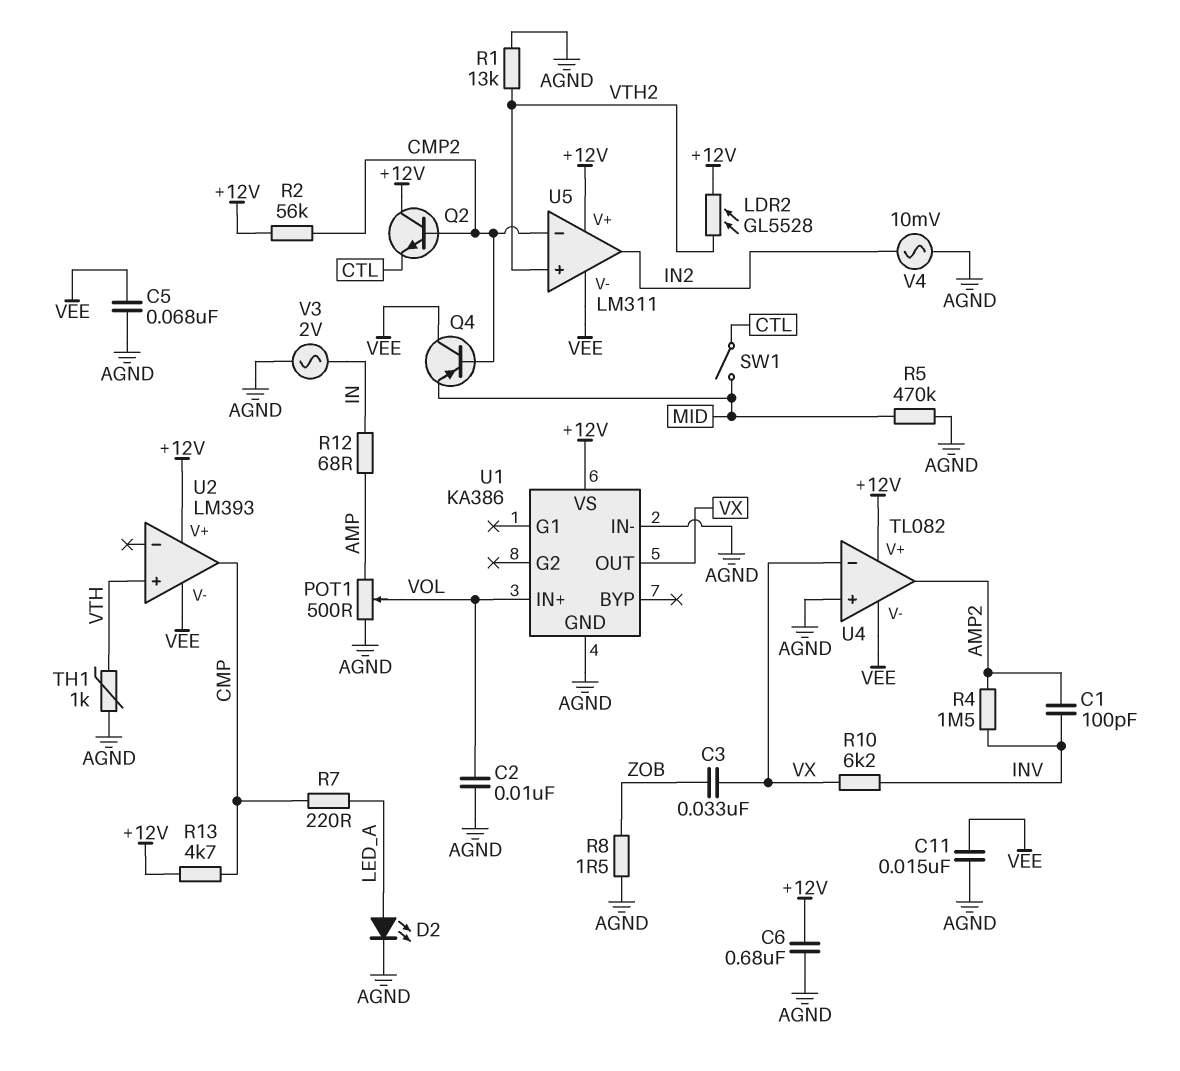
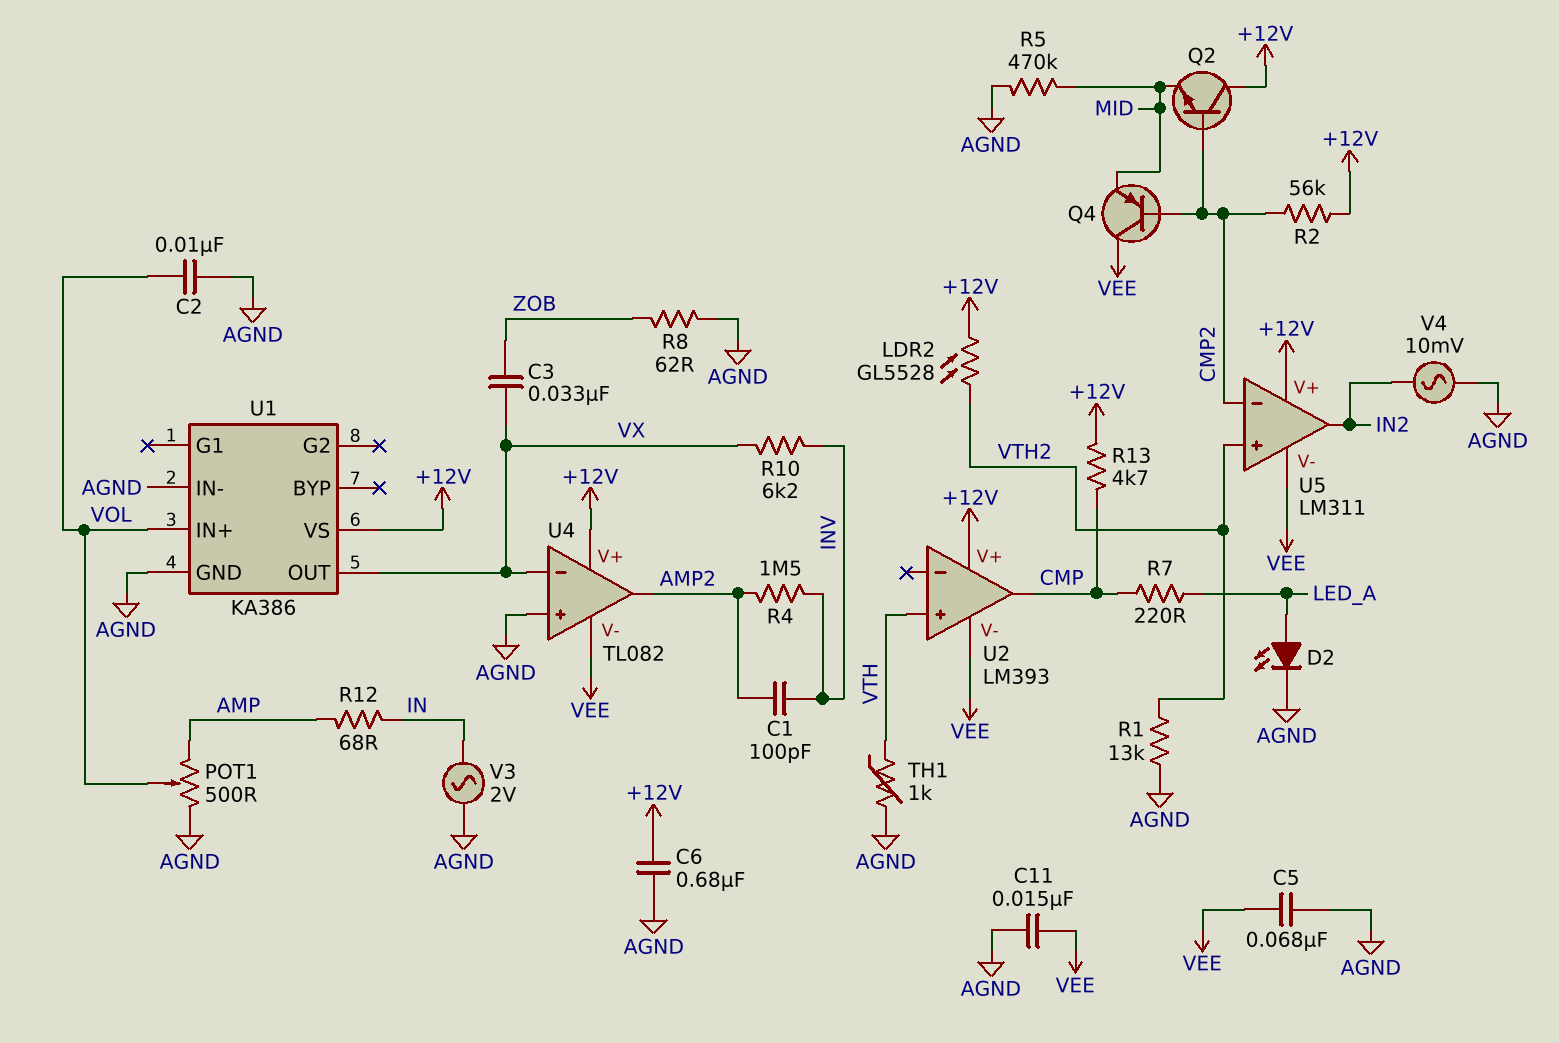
Q2: NPN (B CMP2, C +12V, E CTL) -> NPN (B CMP2, C +12V, E MID)
R8: 1.5 (AGND, ZOB) -> 62 (AGND, ZOB)
SW1: switch (CTL, MID) -> none

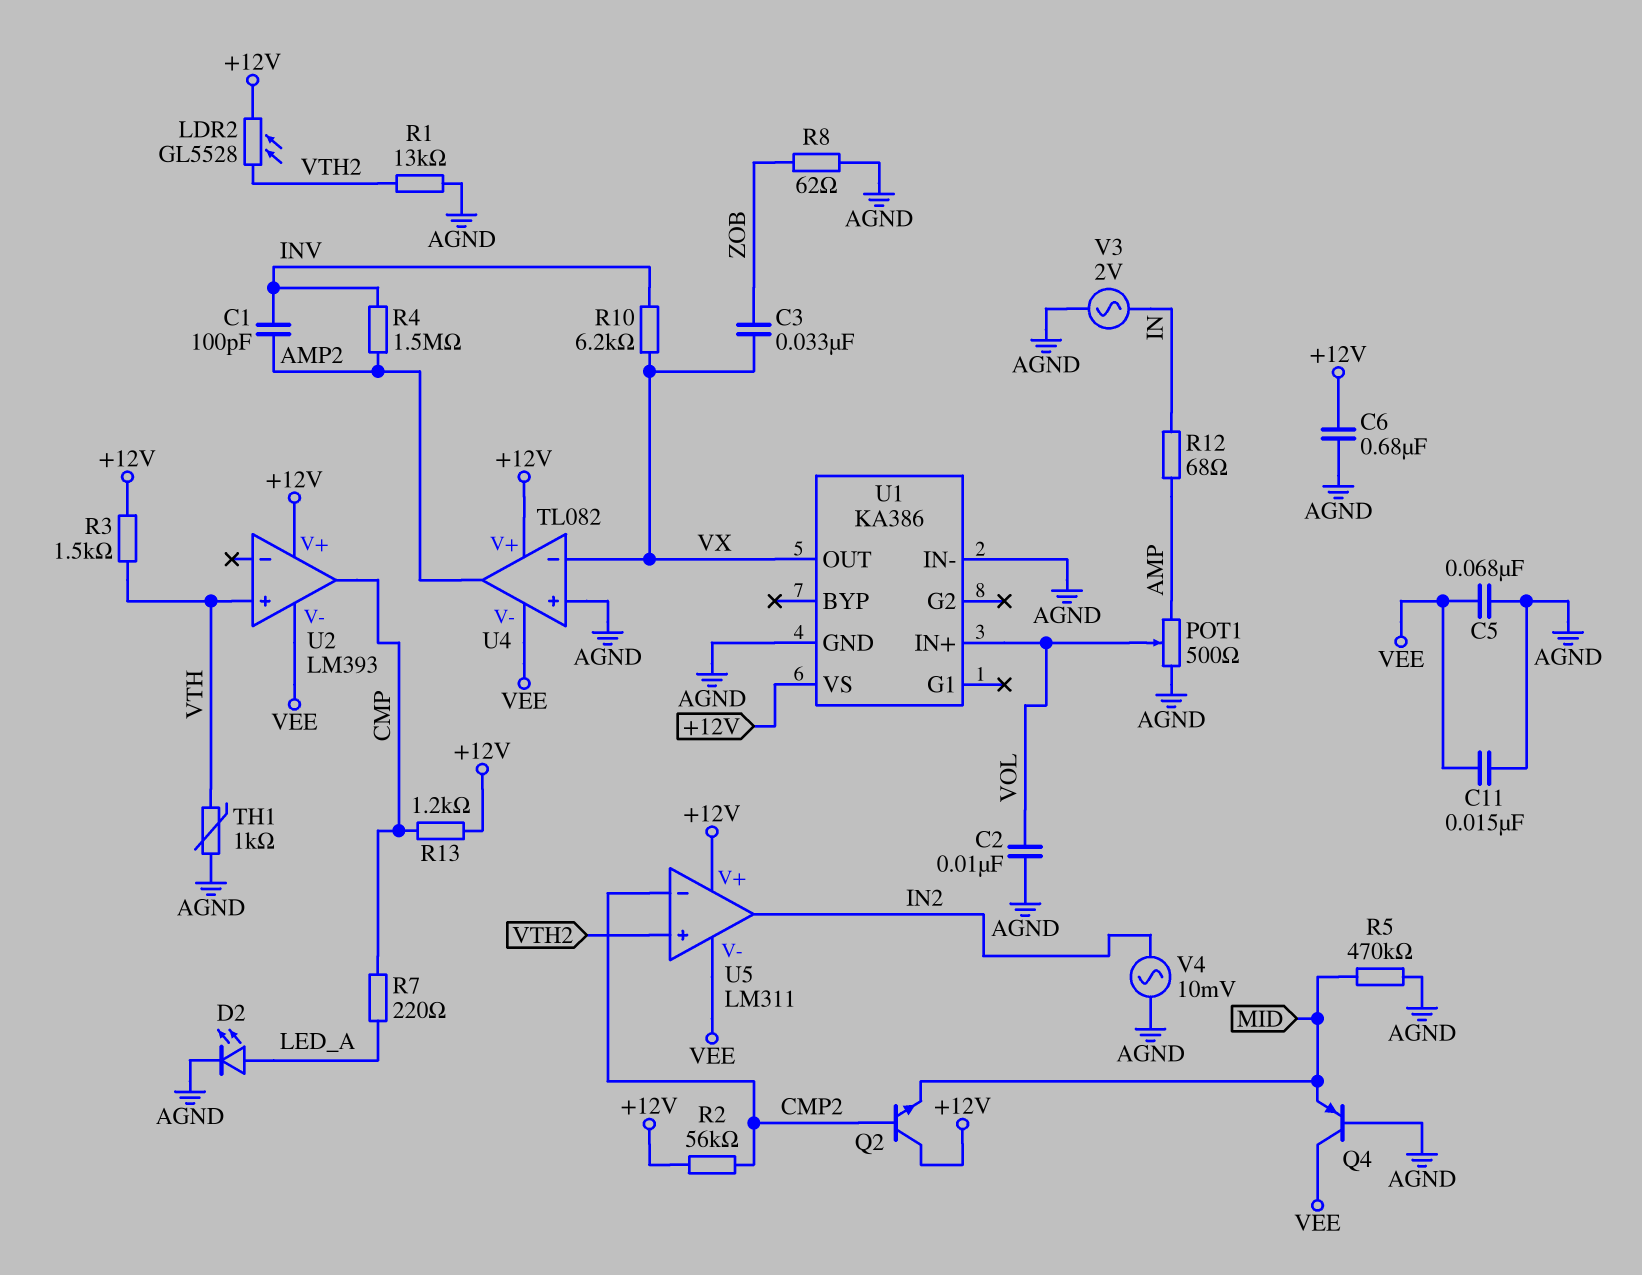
Q4: PNP (B CMP2, C VEE, E MID) -> PNP (B AGND, C VEE, E MID)
R3: none -> 1.5k (+12V, VTH)
R13: 4.7k (+12V, CMP) -> 1.2k (+12V, CMP)

